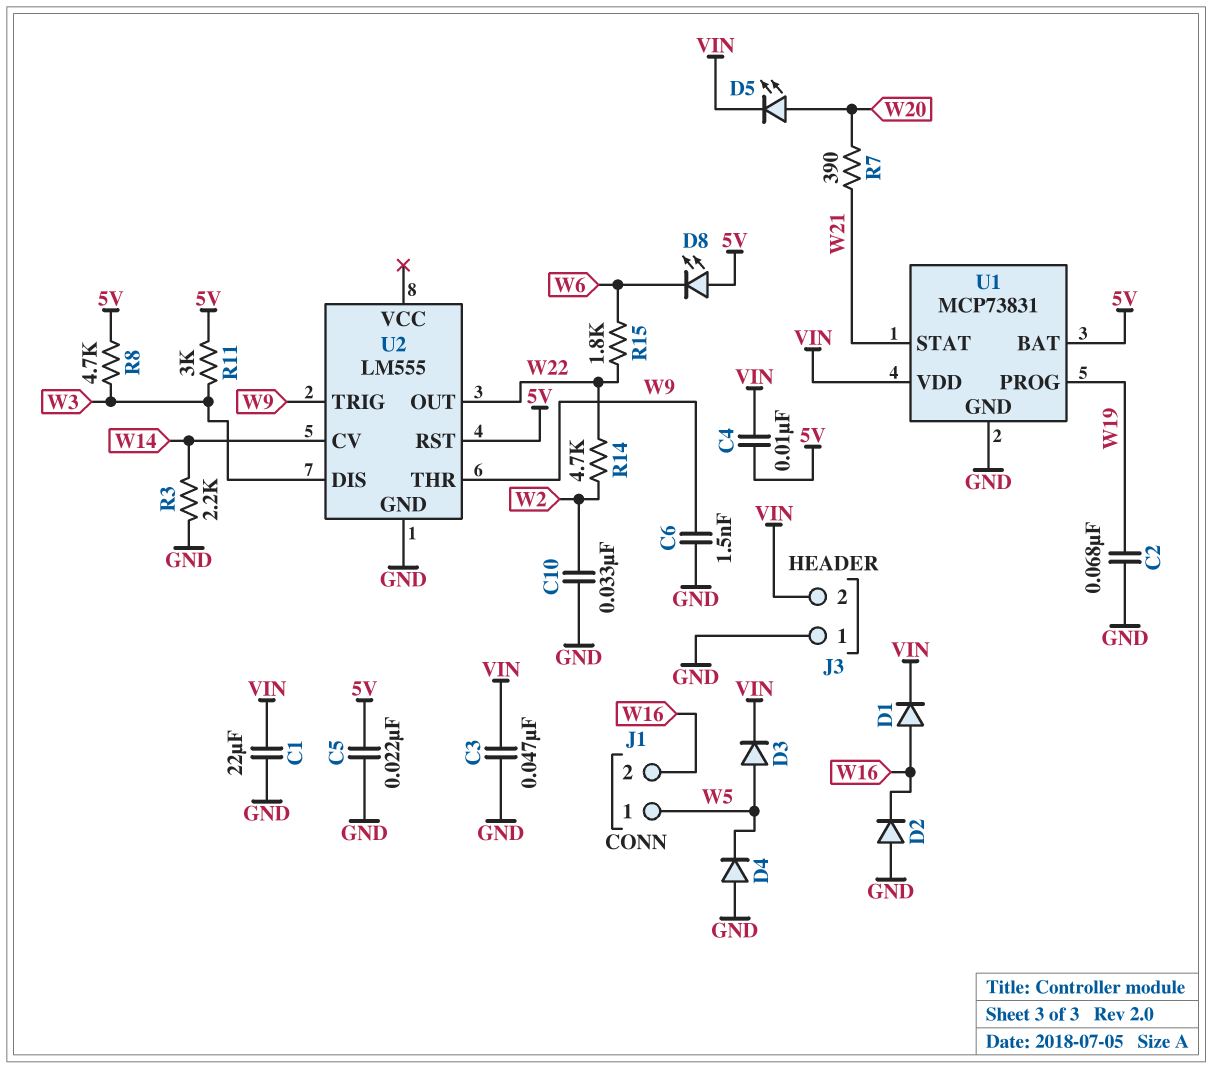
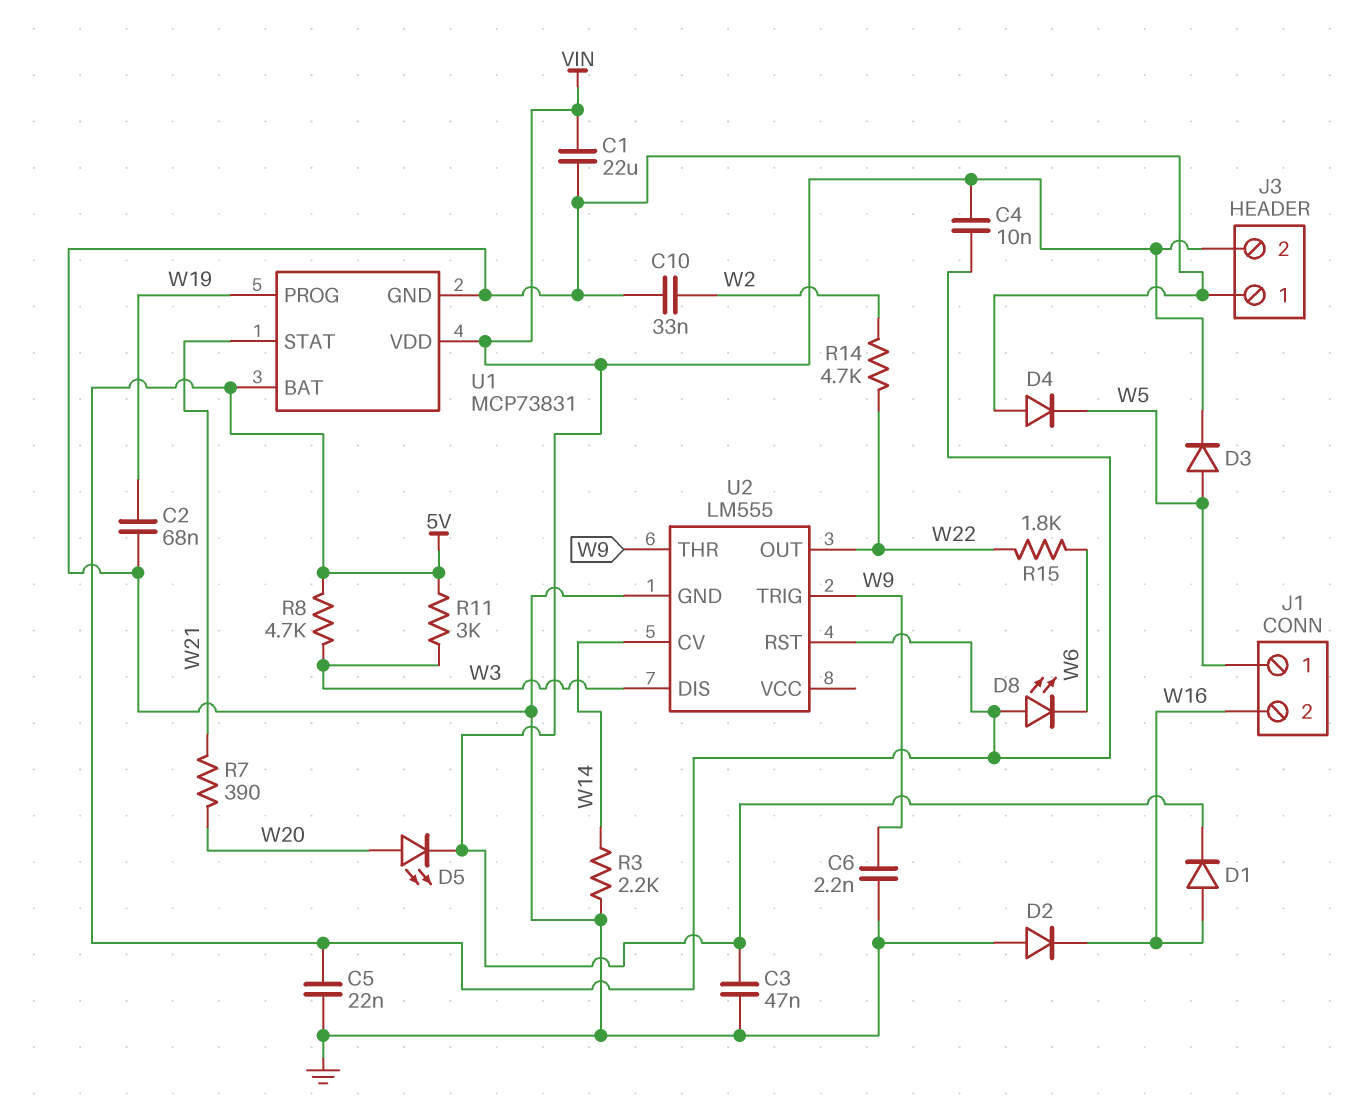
C6: 1.5nF (GND, W9) -> 2.2nF (GND, W9)

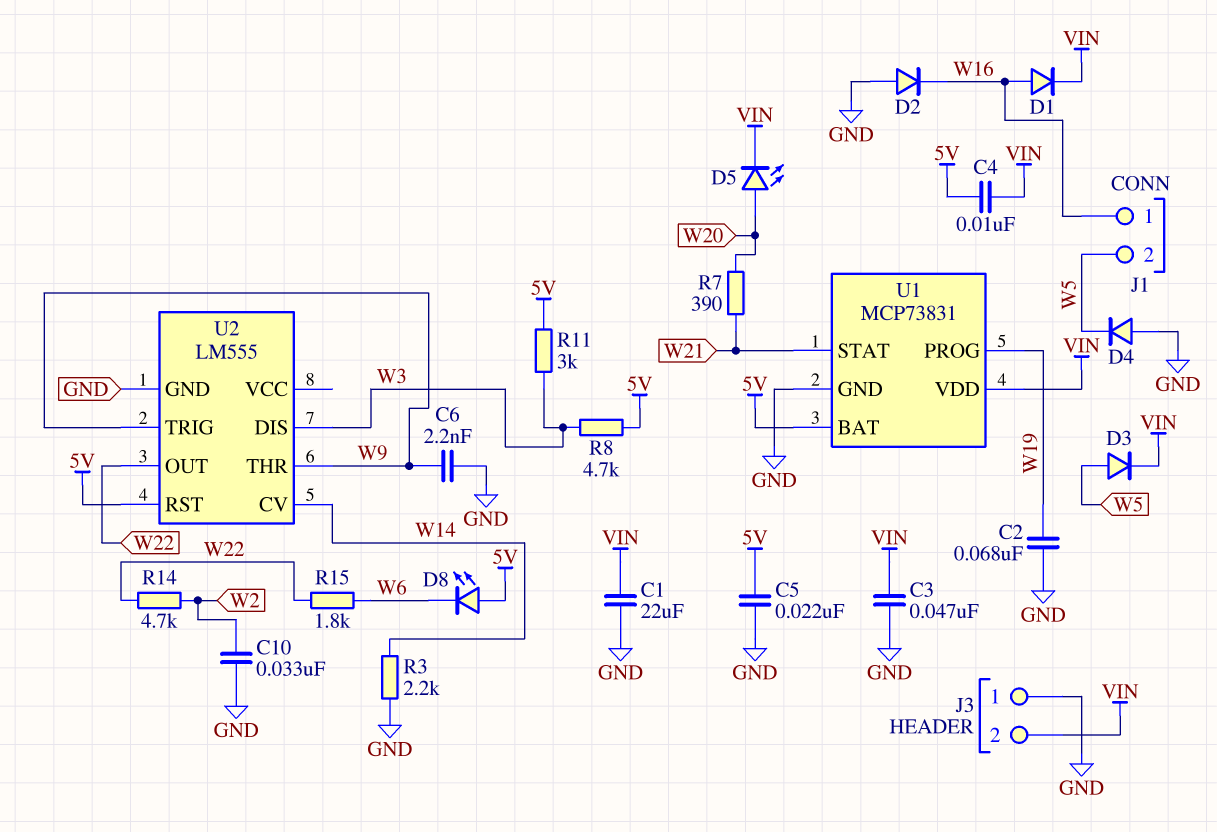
J1 pin 1: W5 -> W16
J1 pin 2: W16 -> W5

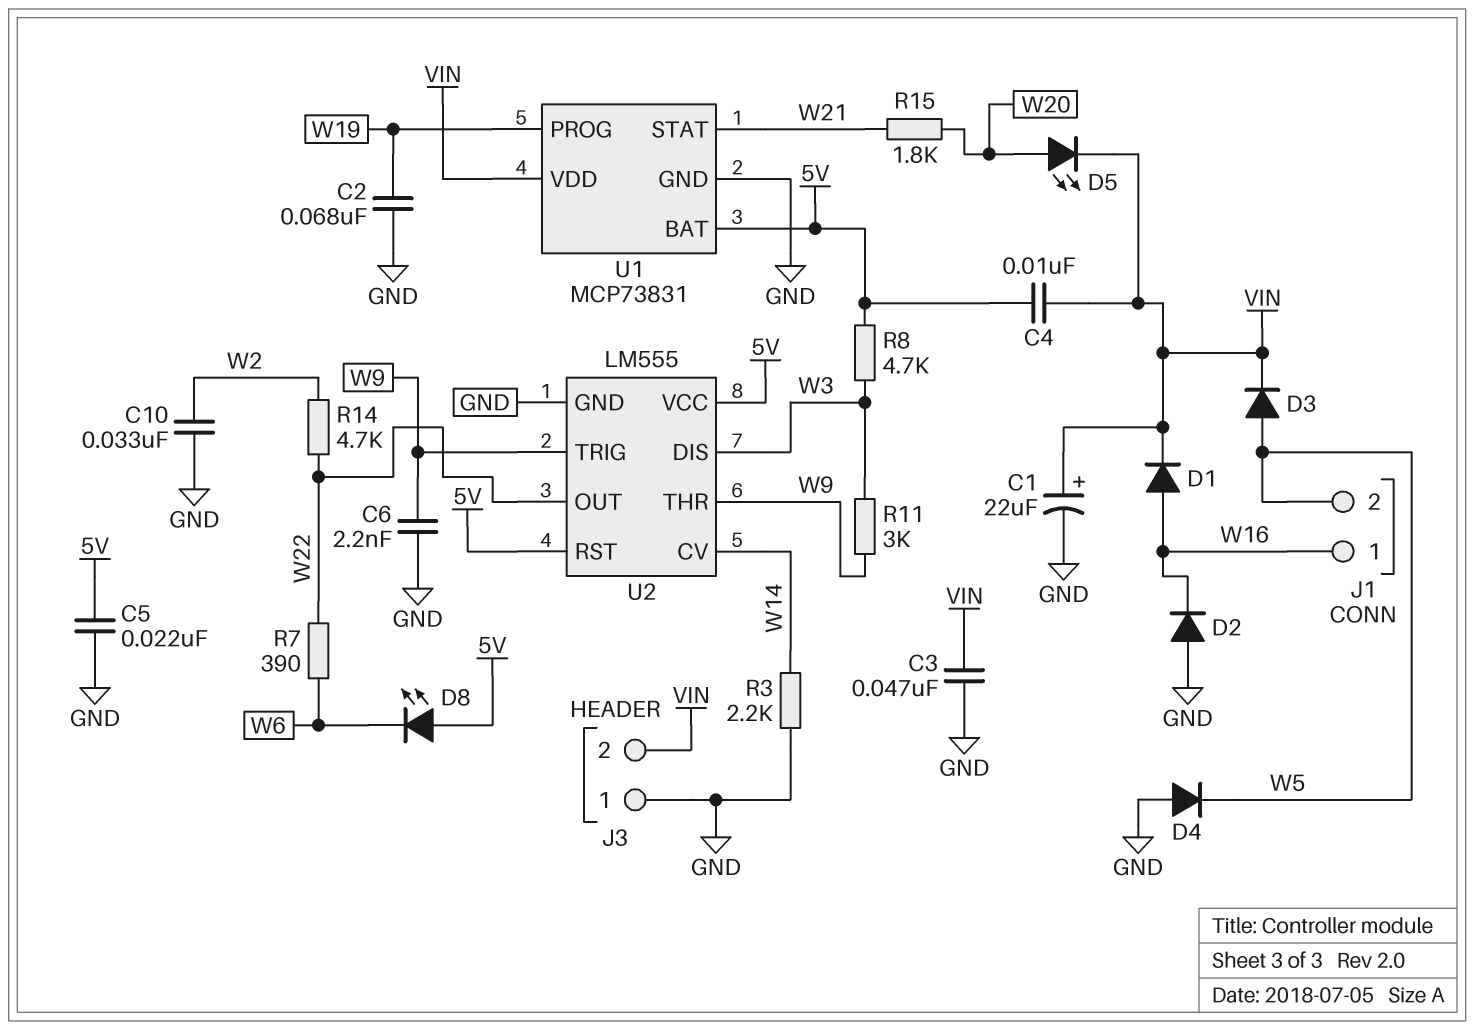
C1: 22uF (GND, VIN) -> 22uF (plus VIN, minus GND)
R7: 390 (W20, W21) -> 390 (W6, W22)
R11: 3k (5V, W3) -> 3k (W3, W9)
R15: 1.8k (W6, W22) -> 1.8k (W20, W21)
U2 pin VCC: none -> 5V

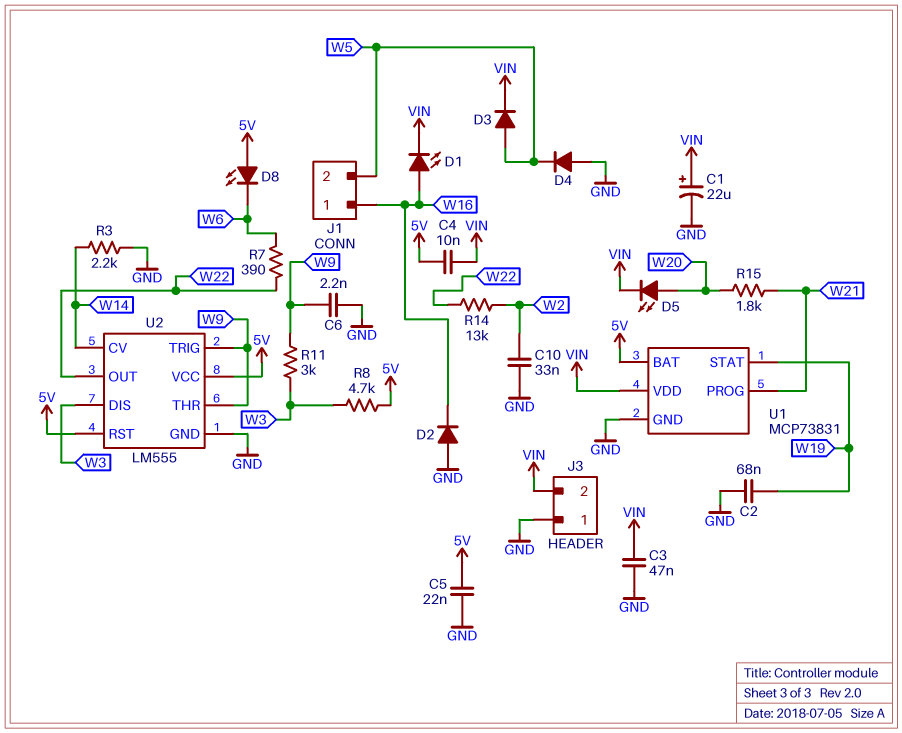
D1: diode (A W16, K VIN) -> LED (A W16, K VIN)
R14: 4.7k (W2, W22) -> 13k (W2, W22)
U1 pin PROG: W19 -> W21
U1 pin STAT: W21 -> W19

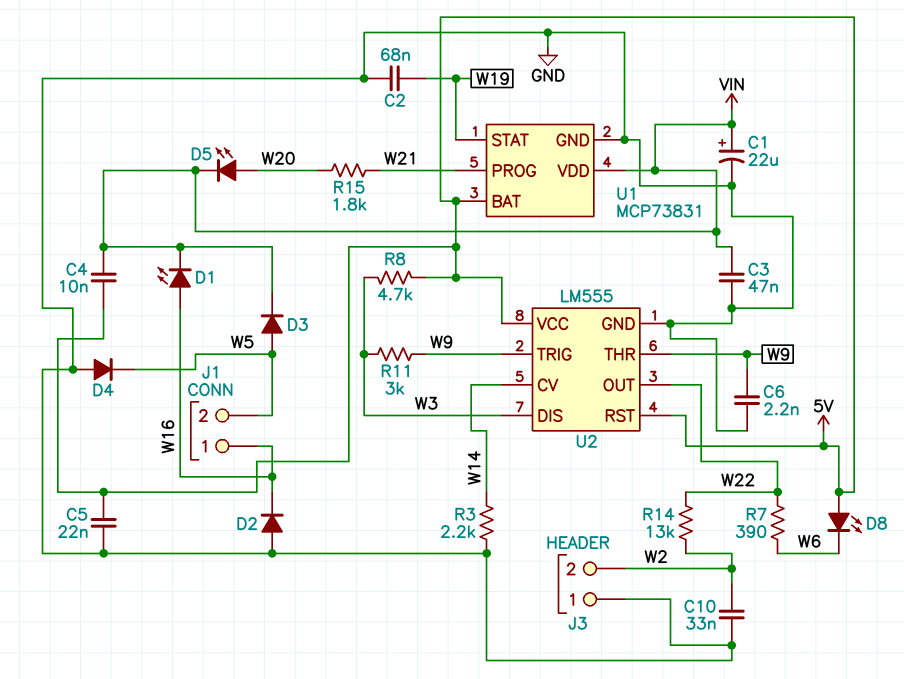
J3 pin 2: VIN -> W2

